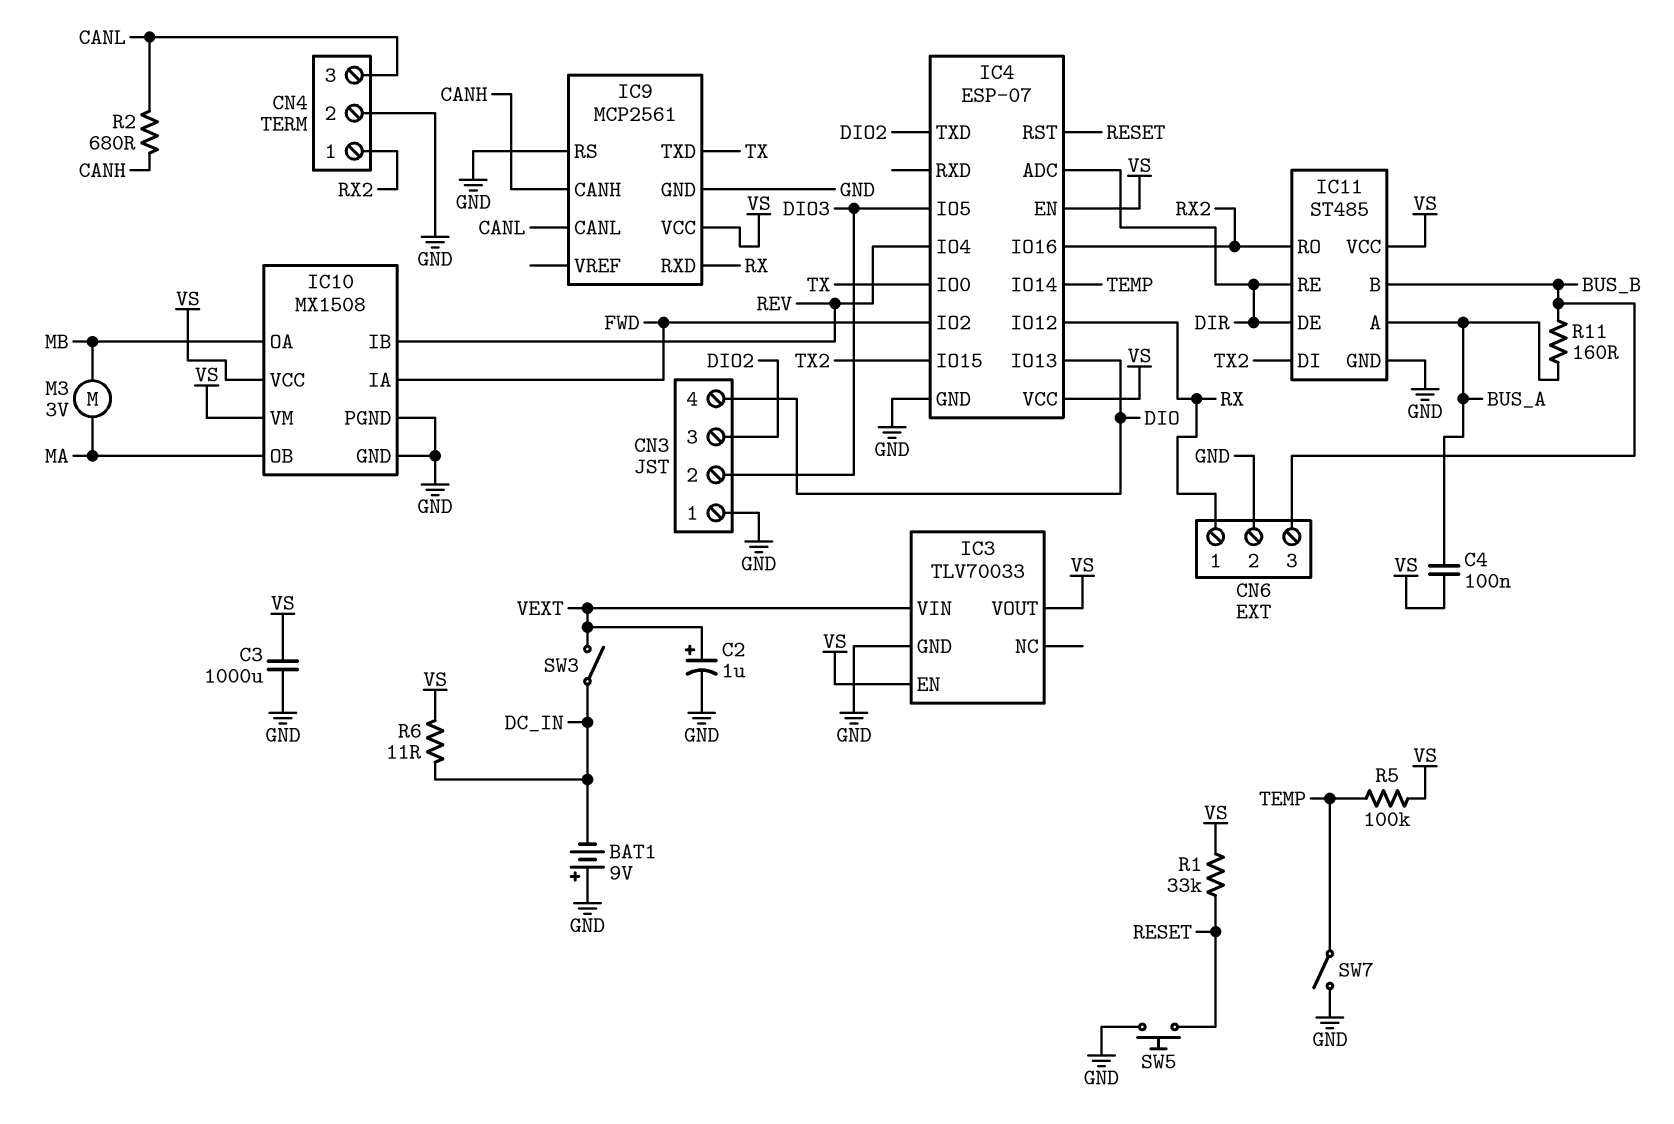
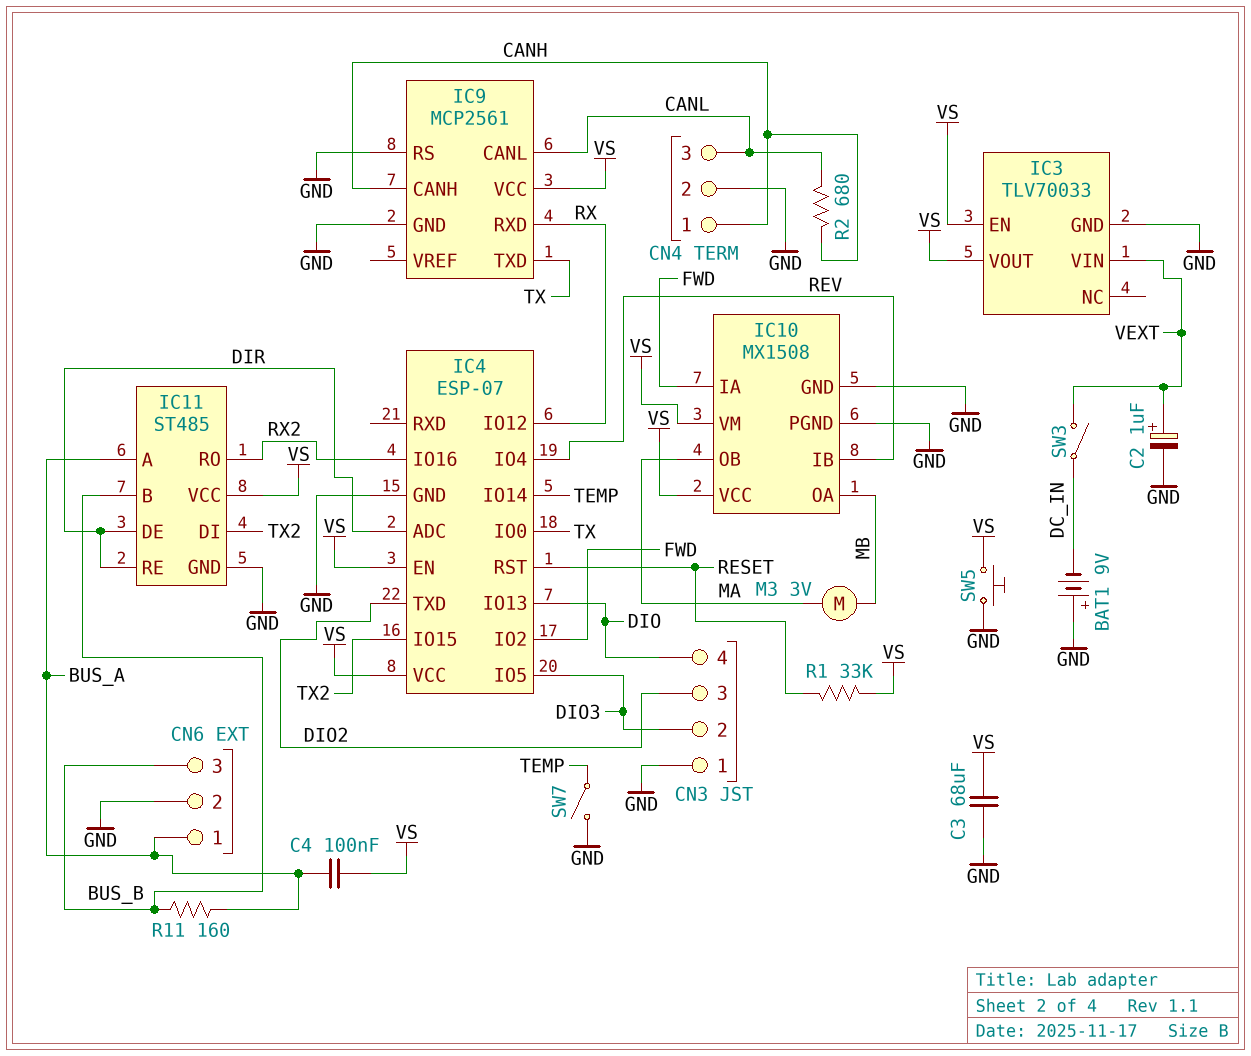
C3: 1000uF (GND, VS) -> 68uF (GND, VS)
CN4 pin 1: RX2 -> CANH
CN6 pin 1: RX -> BUS_A
R5: 100k (TEMP, VS) -> none
R6: 11 (DC_IN, VS) -> none
SW5: button (GND, RESET) -> button (GND, VS)

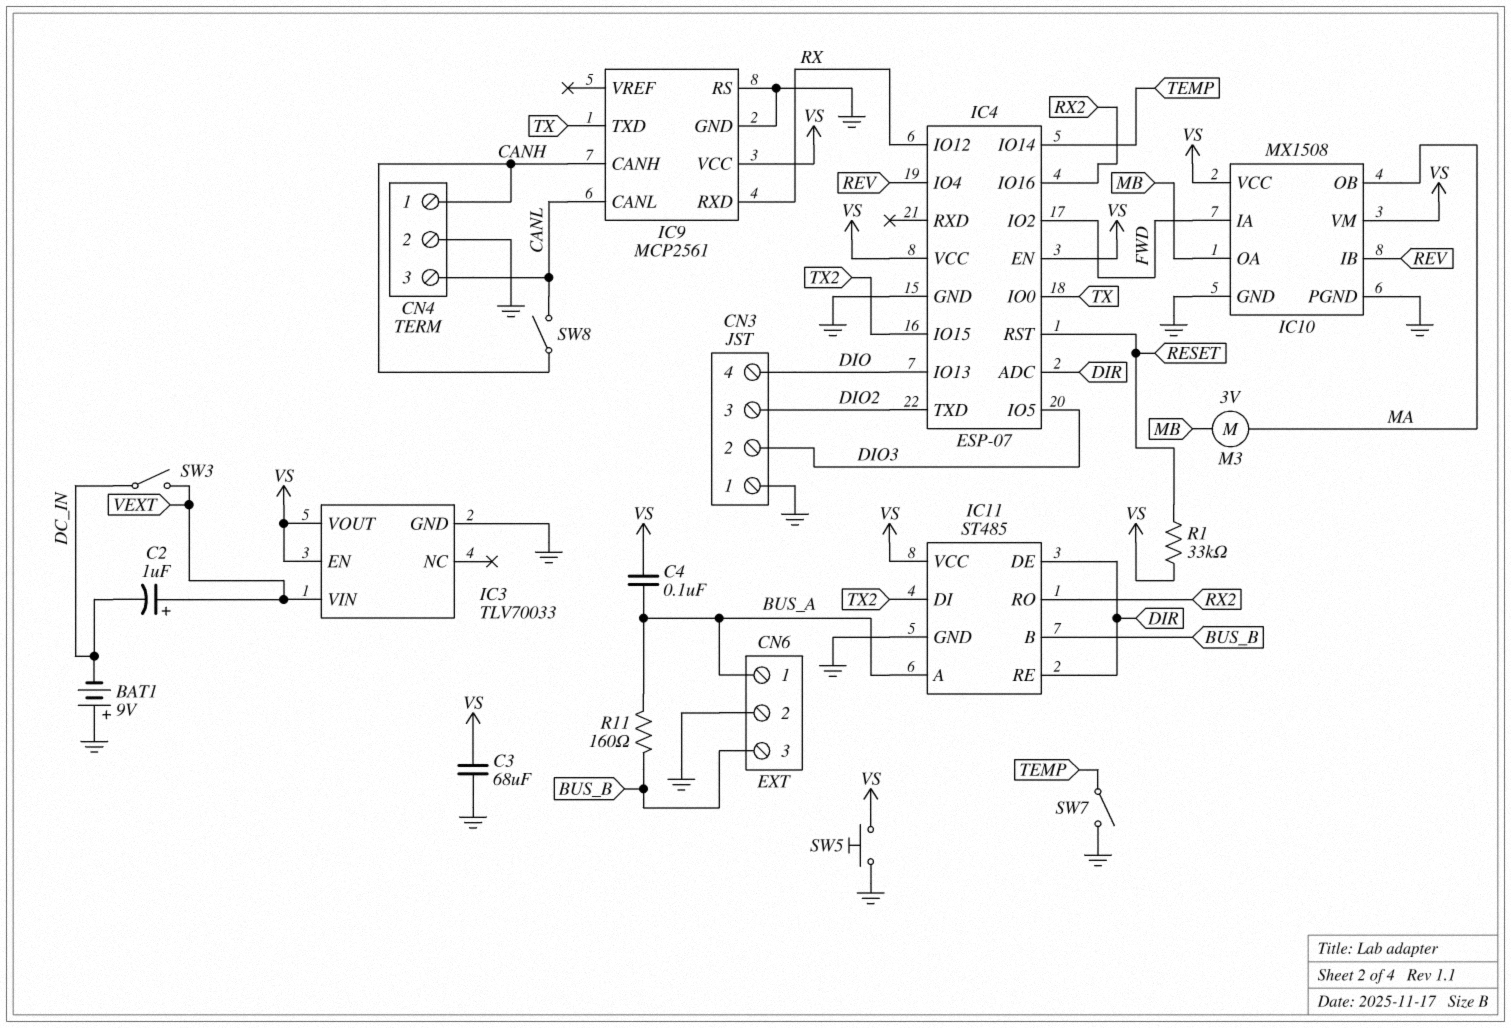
C2: 1uF (plus VEXT, minus GND) -> 1uF (plus VEXT, minus DC_IN)
R2: 680 (CANH, CANL) -> none
SW8: none -> switch (CANH, CANL)

